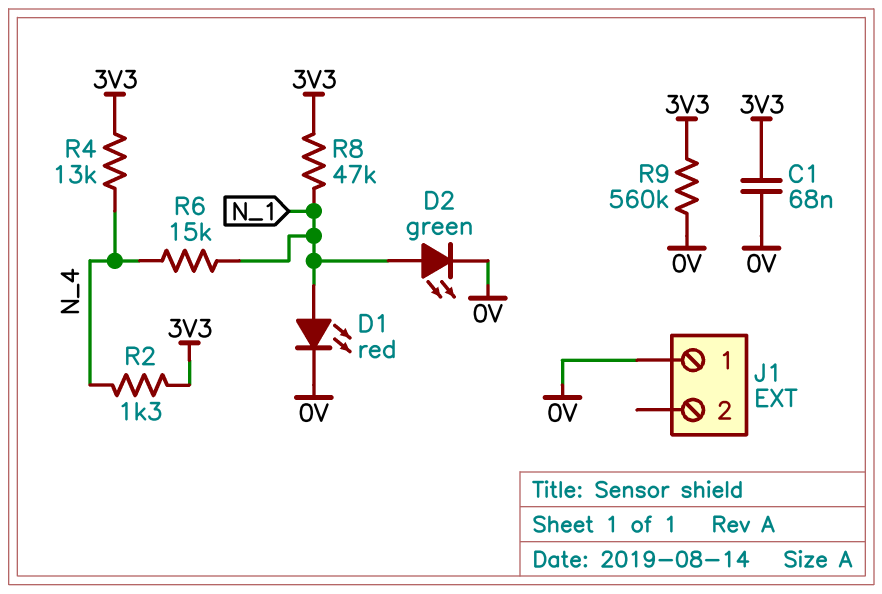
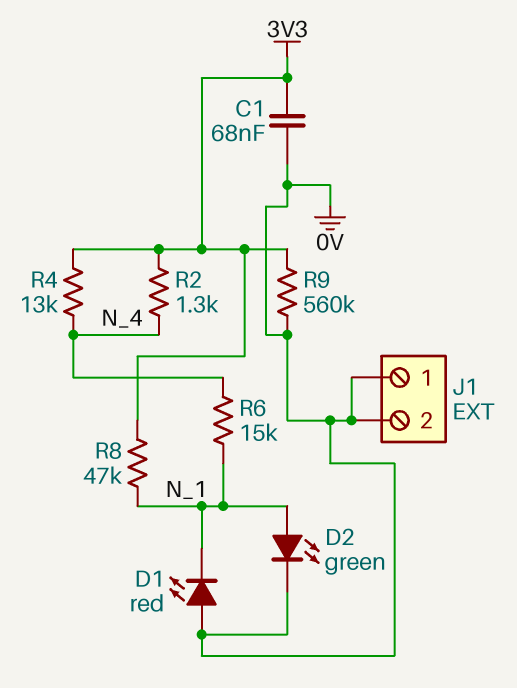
D1: LED red (A N_1, K 0V) -> LED red (A 0V, K N_1)
J1 pin 2: none -> 0V

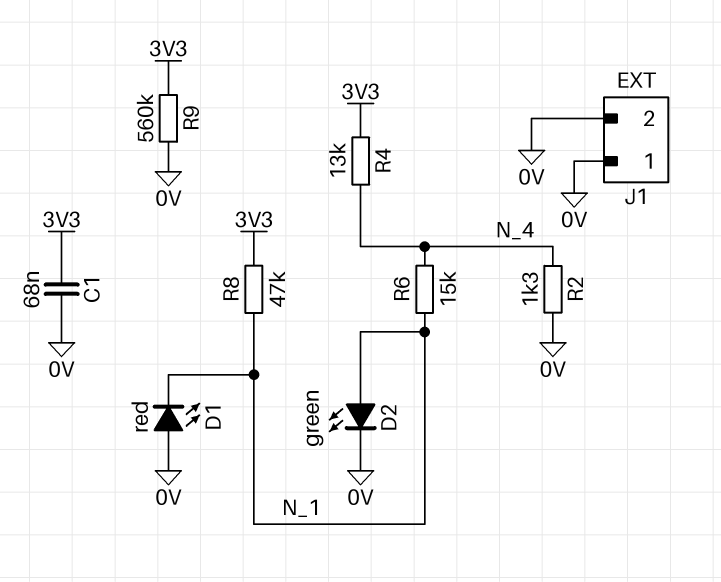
R2: 1.3k (3V3, N_4) -> 1.3k (0V, N_4)

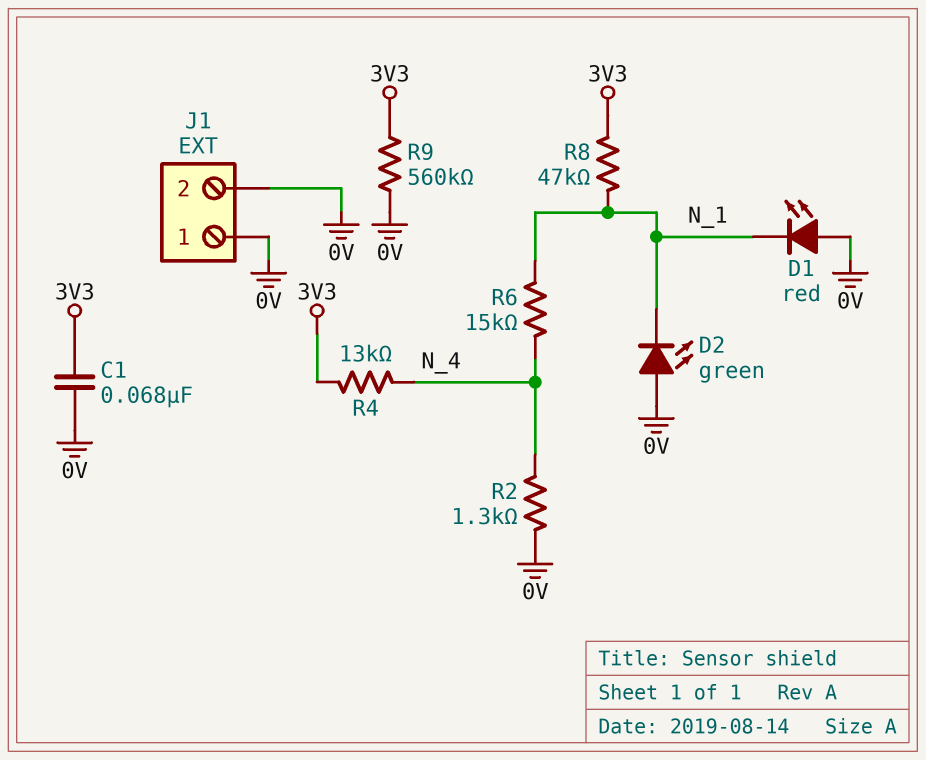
D2: LED green (A N_1, K 0V) -> LED green (A 0V, K N_1)

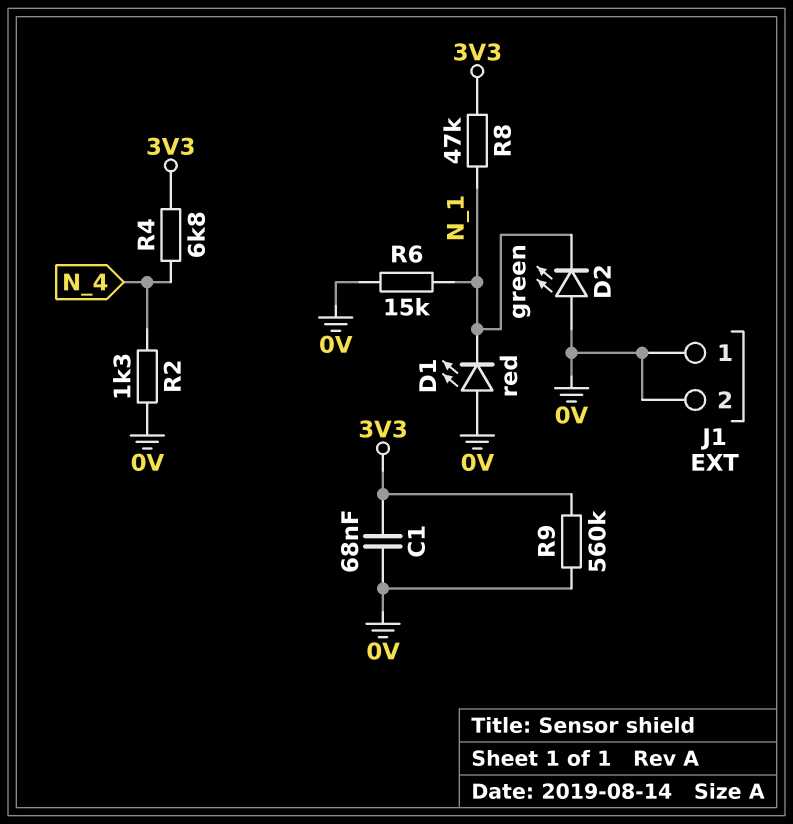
R4: 13k (3V3, N_4) -> 6.8k (3V3, N_4)
R6: 15k (N_1, N_4) -> 15k (0V, N_1)

